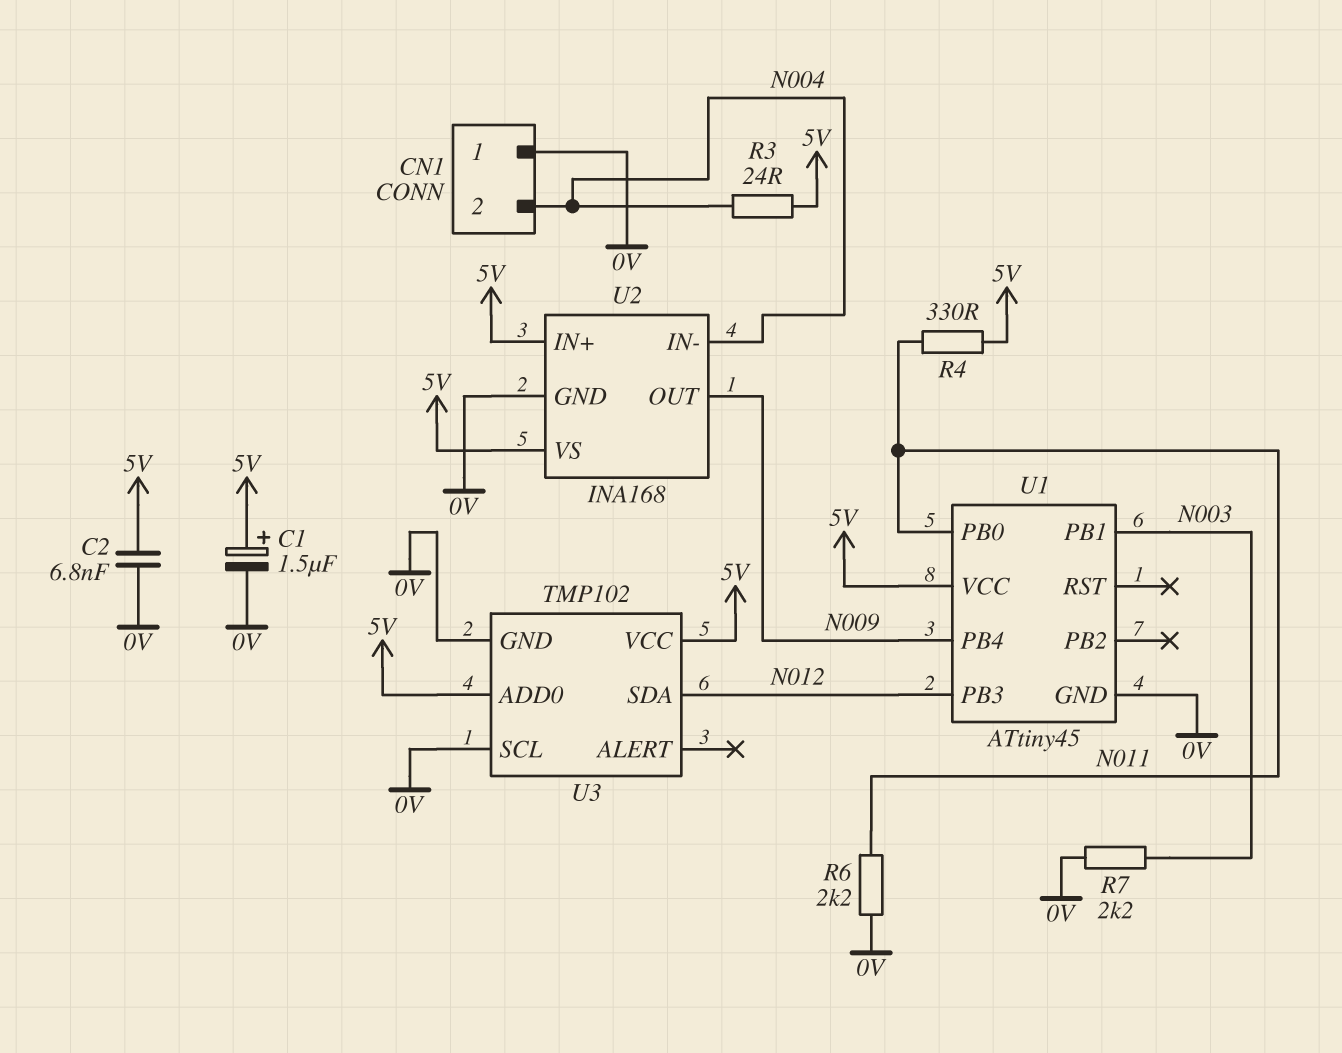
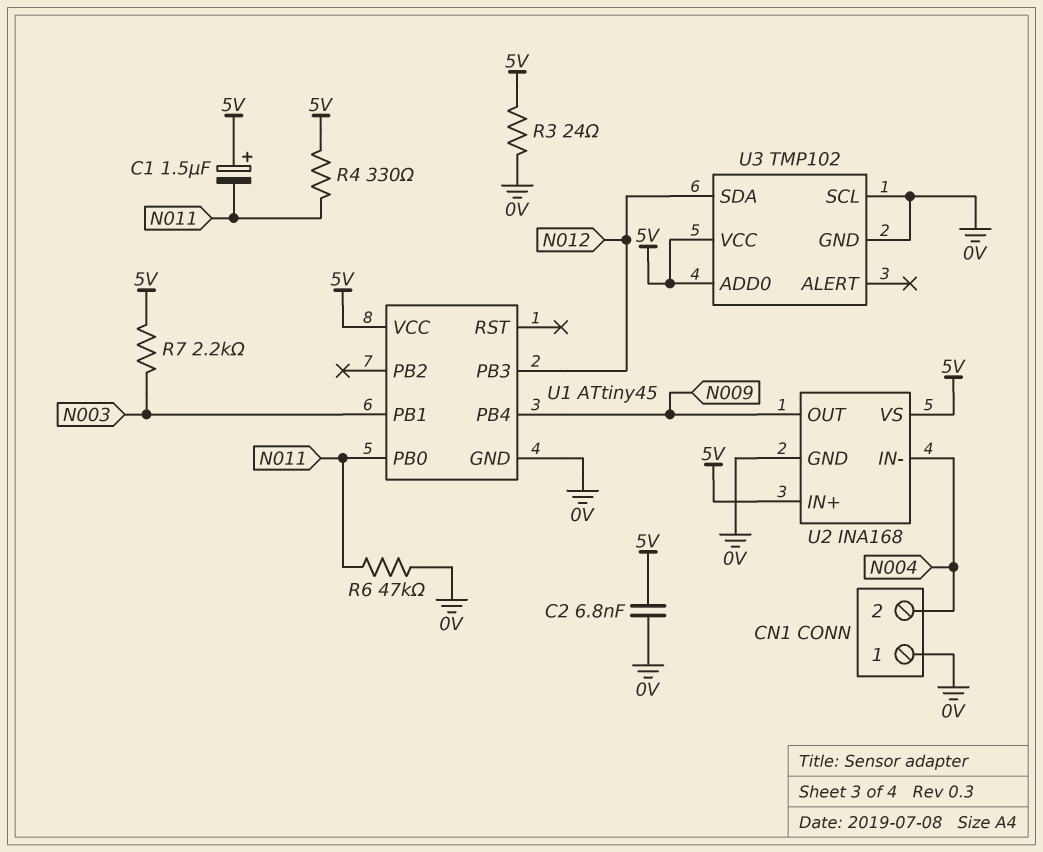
C1: 1.5uF (plus 5V, minus 0V) -> 1.5uF (plus 5V, minus N011)
R3: 24 (5V, N004) -> 24 (0V, 5V)
R6: 2.2k (0V, N011) -> 47k (0V, N011)
R7: 2.2k (0V, N003) -> 2.2k (5V, N003)

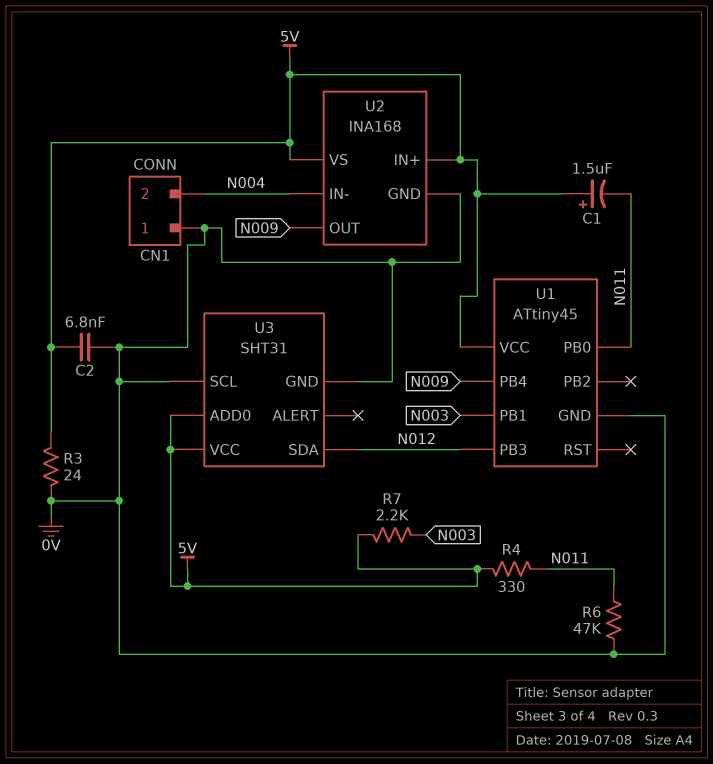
U3: TMP102 -> SHT31

